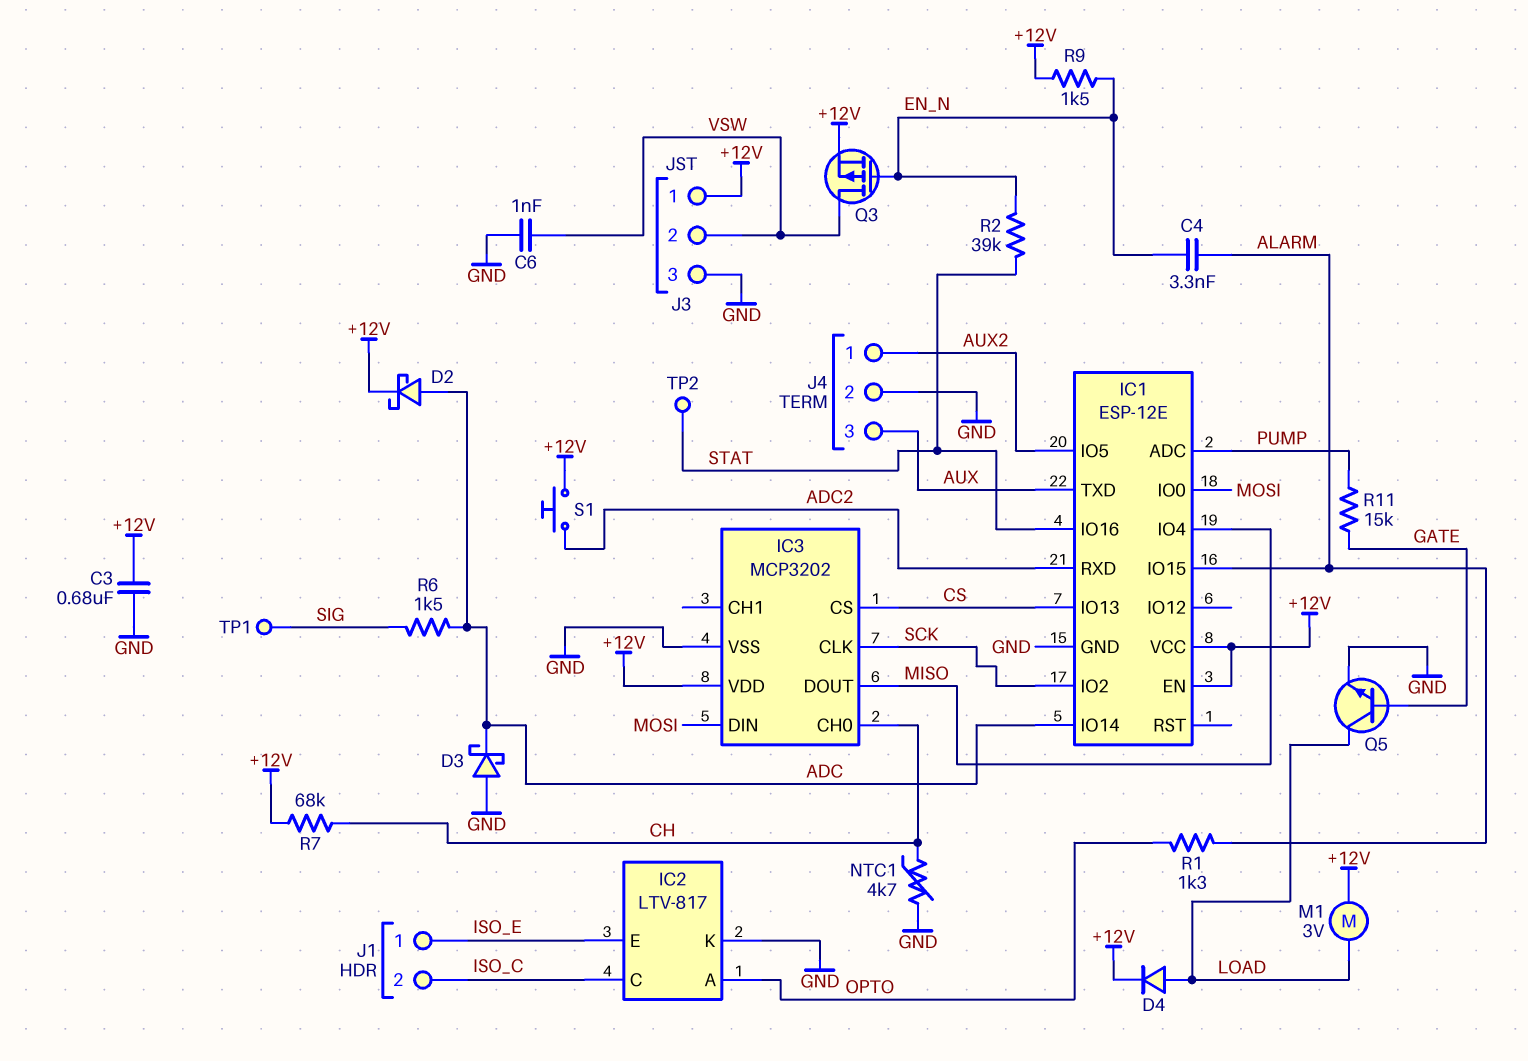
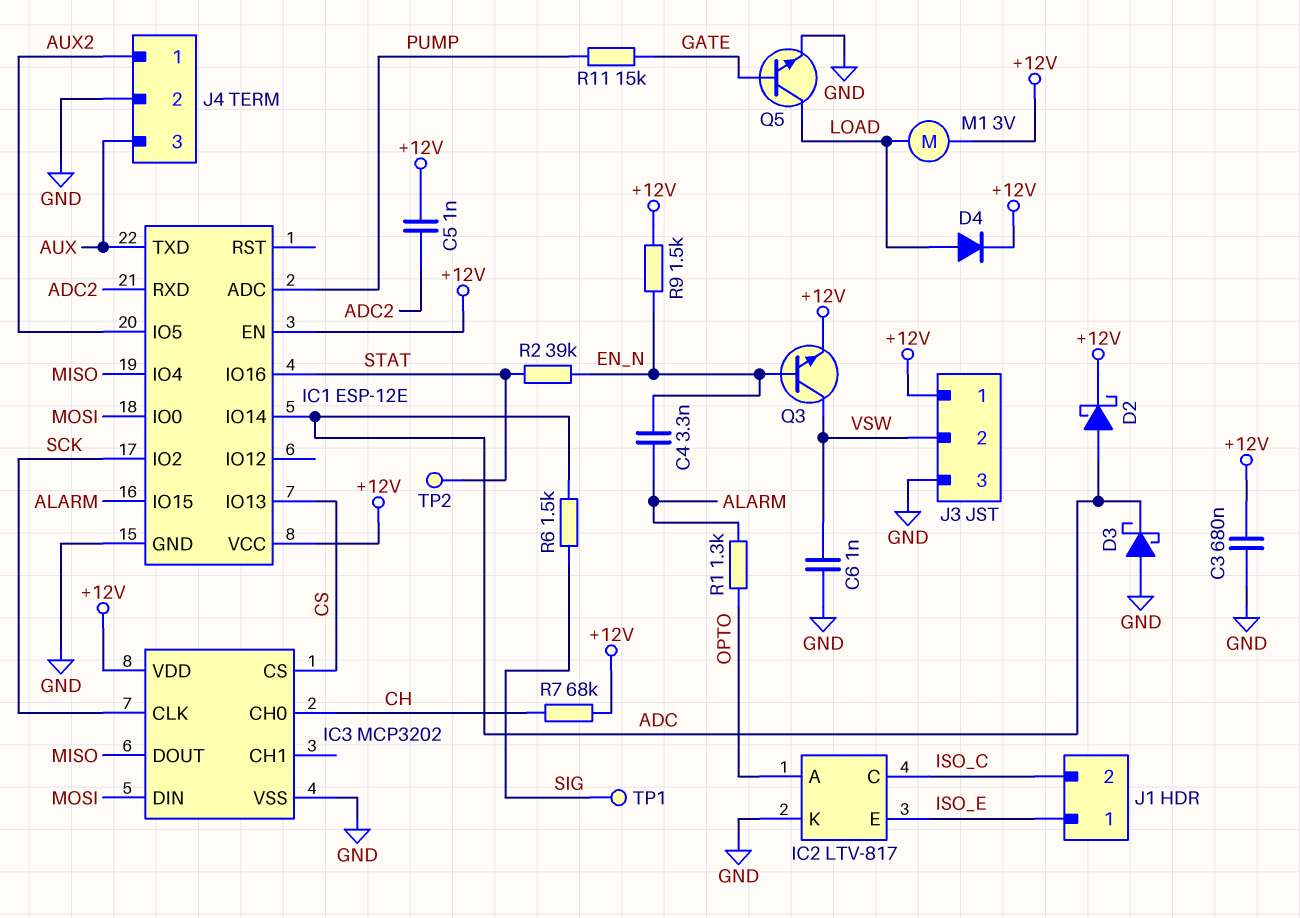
C5: none -> 1nF (+12V, ADC2)
NTC1: 4.7k (CH, GND) -> none
Q3: PMOS (G EN_N, D VSW, S +12V) -> NPN (B EN_N, C VSW, E +12V)
S1: button (+12V, ADC2) -> none

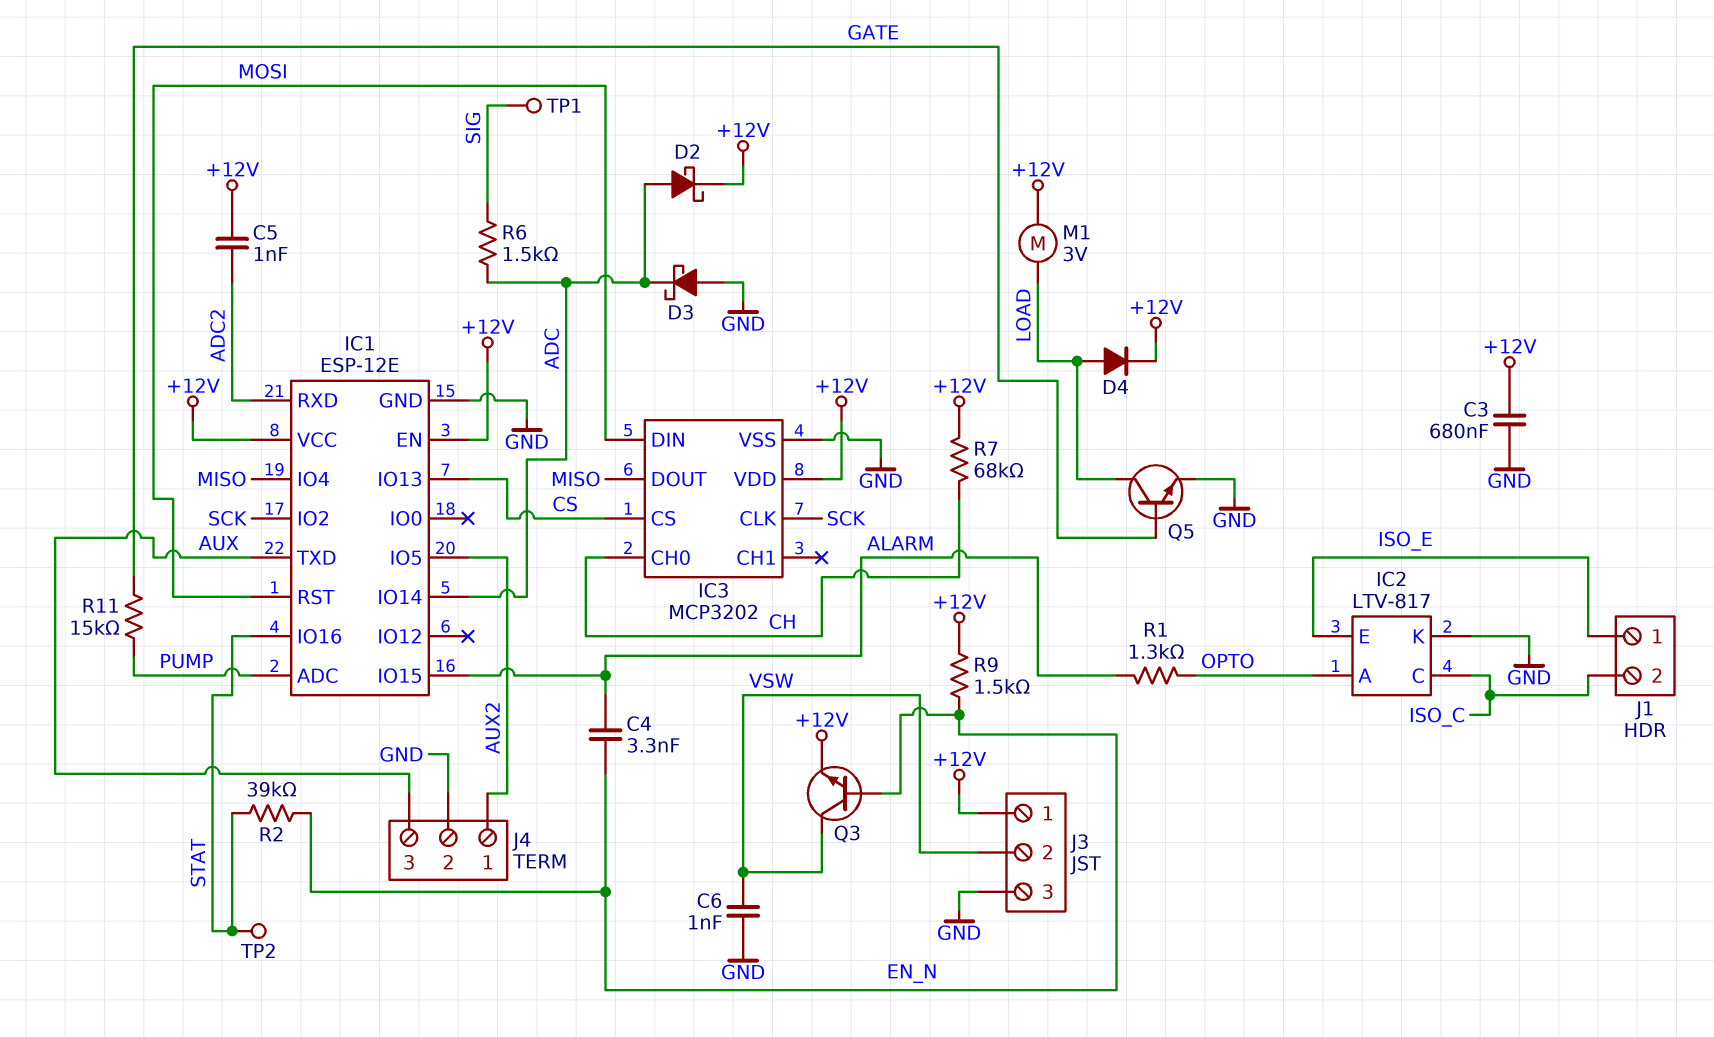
IC1 pin IO0: MOSI -> none
IC1 pin RST: none -> MOSI

